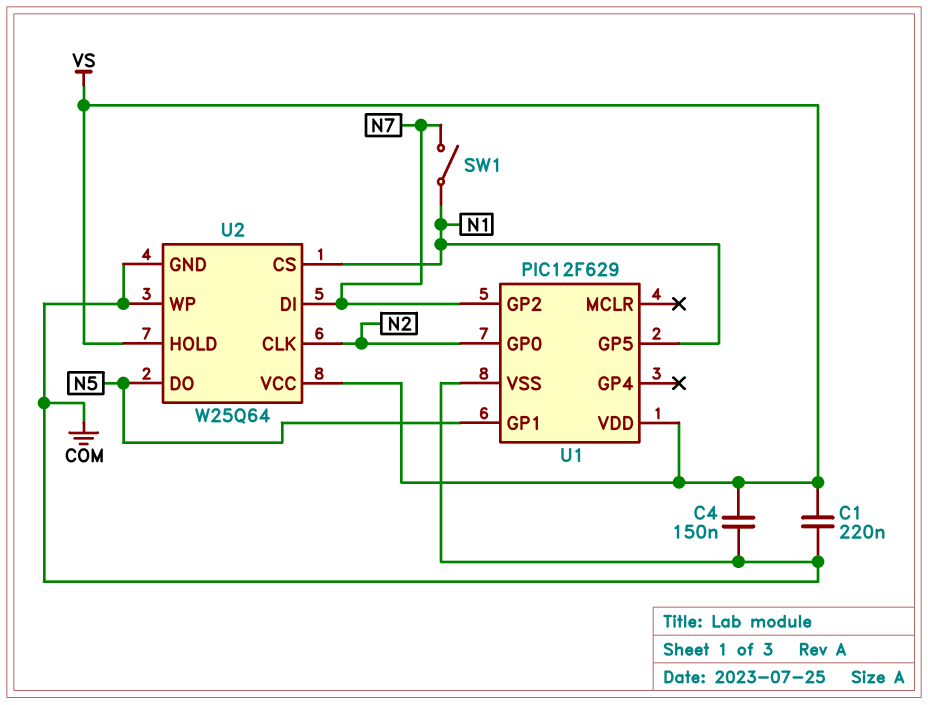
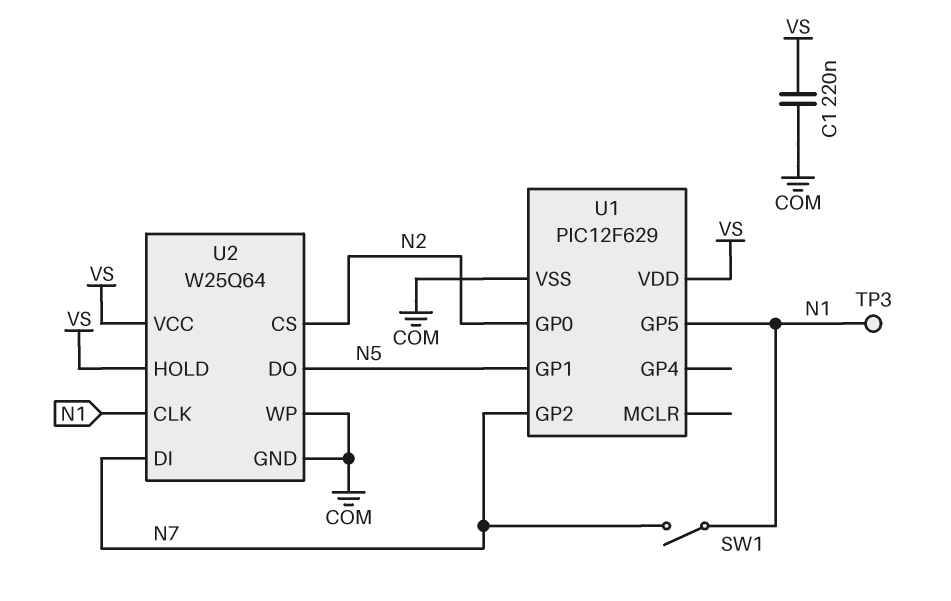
C4: 150nF (COM, VS) -> none
TP3: none -> test point (N1)
U2 pin CLK: N2 -> N1
U2 pin CS: N1 -> N2

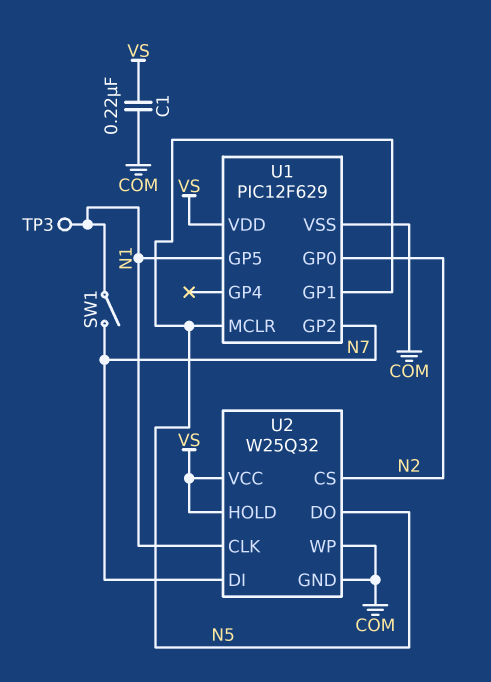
U1 pin MCLR: none -> N5
U2: W25Q64 -> W25Q32

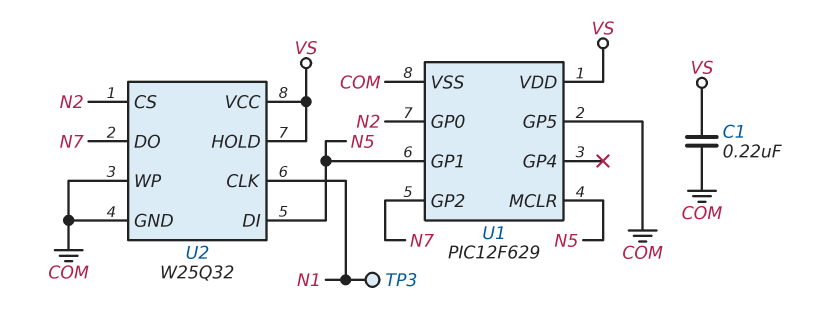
SW1: switch (N1, N7) -> none
U1 pin GP5: N1 -> COM
U2 pin DI: N7 -> N5
U2 pin DO: N5 -> N7

